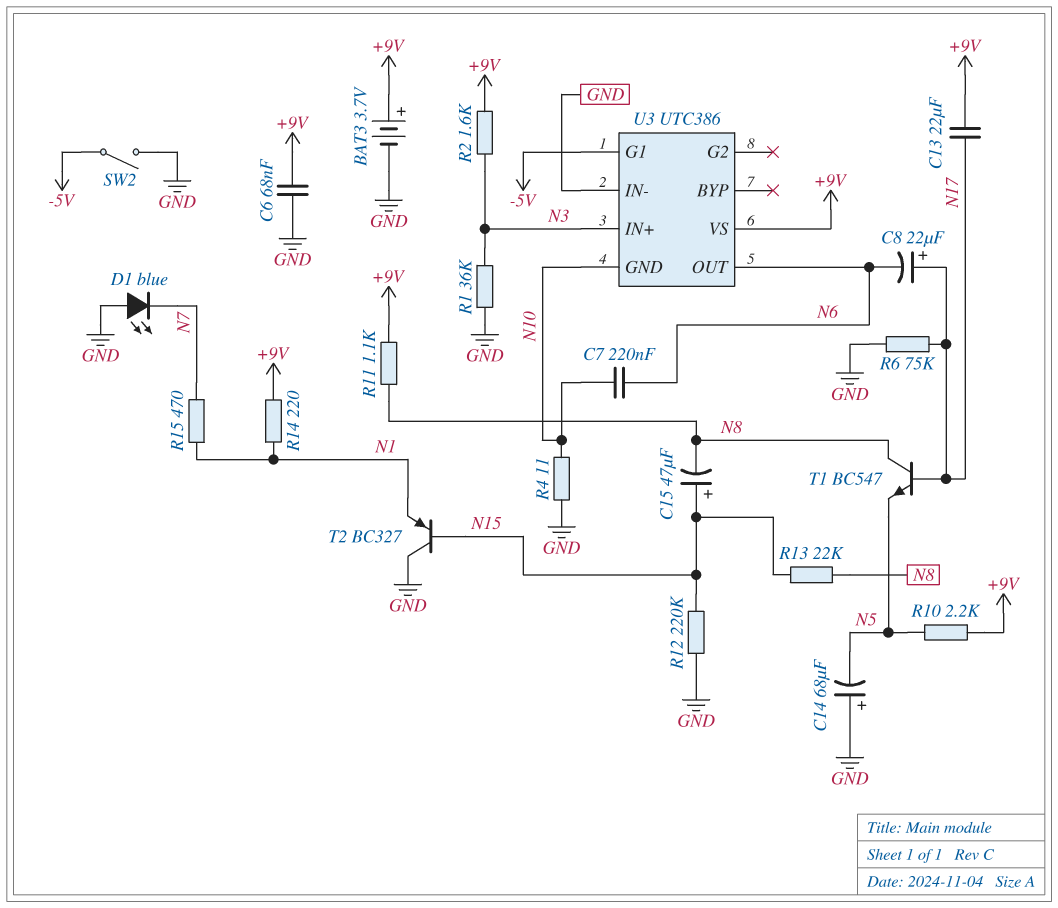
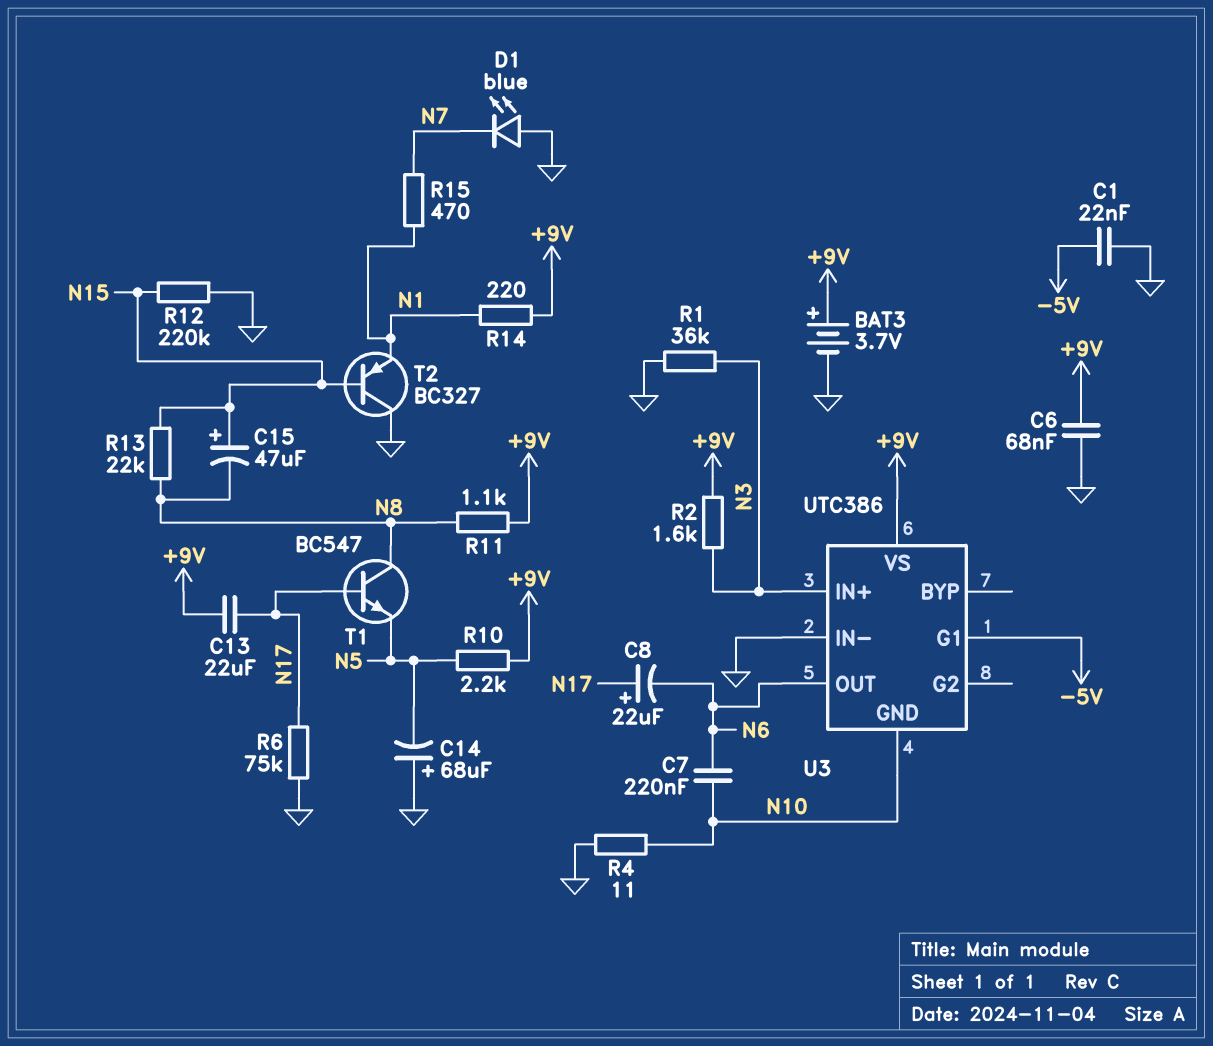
C1: none -> 22nF (-5V, GND)
SW2: switch (-5V, GND) -> none

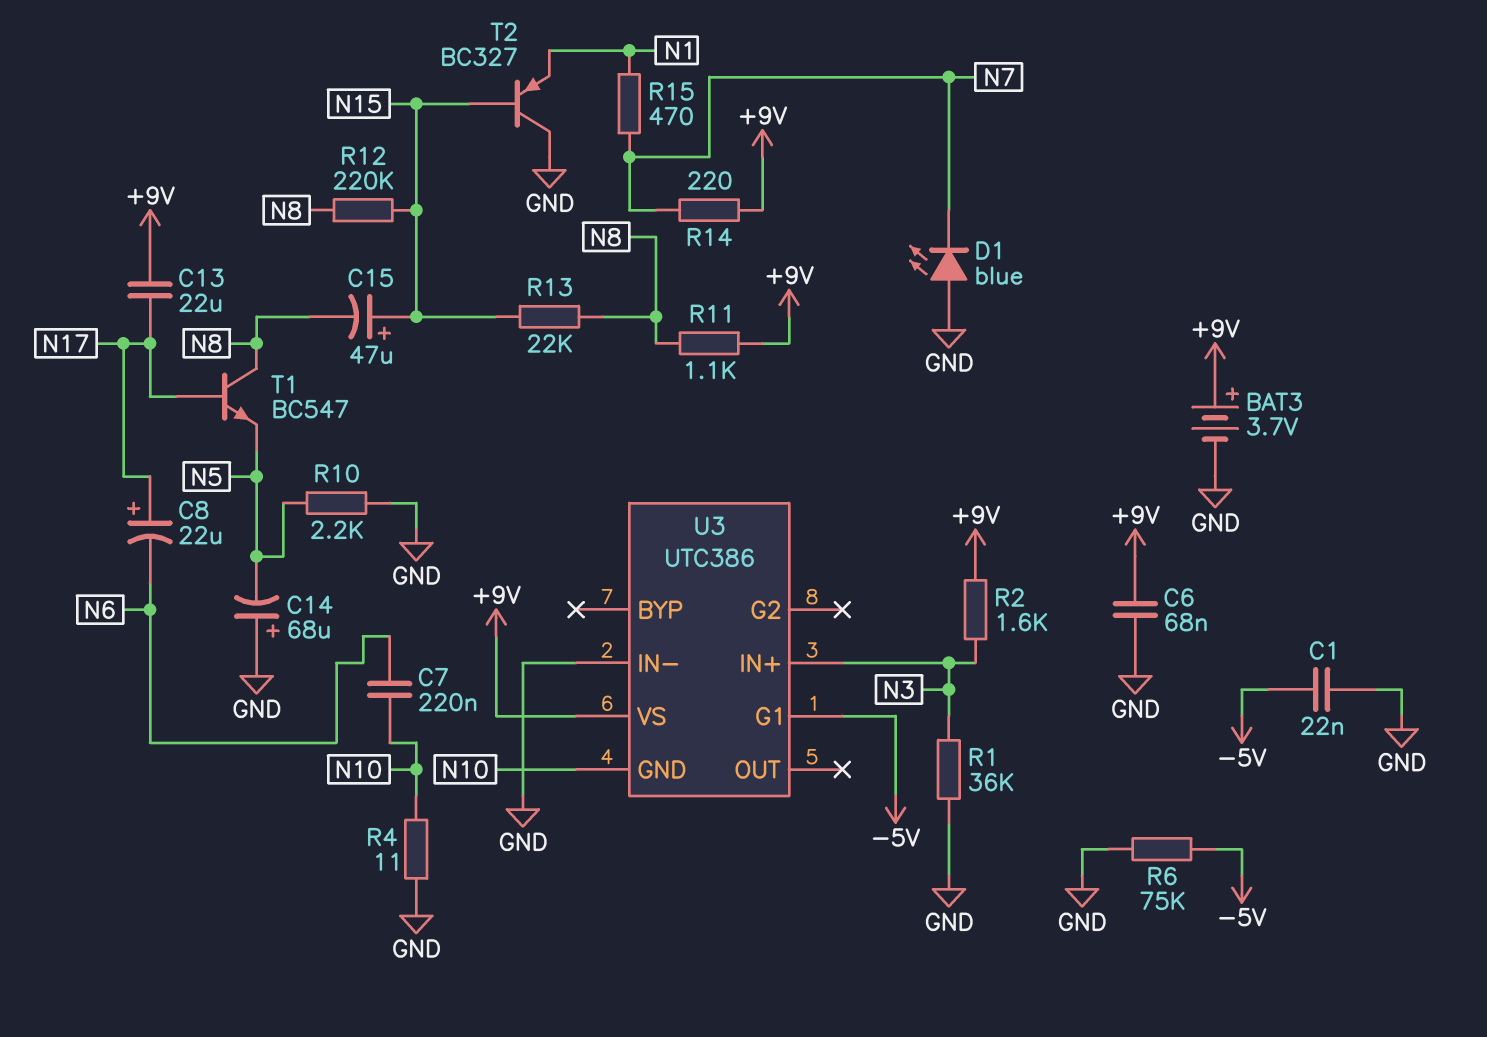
R6: 75k (GND, N17) -> 75k (-5V, GND)
R10: 2.2k (+9V, N5) -> 2.2k (GND, N5)
R12: 220k (GND, N15) -> 220k (N8, N15)
R14: 220 (+9V, N1) -> 220 (+9V, N7)
U3 pin OUT: N6 -> none

